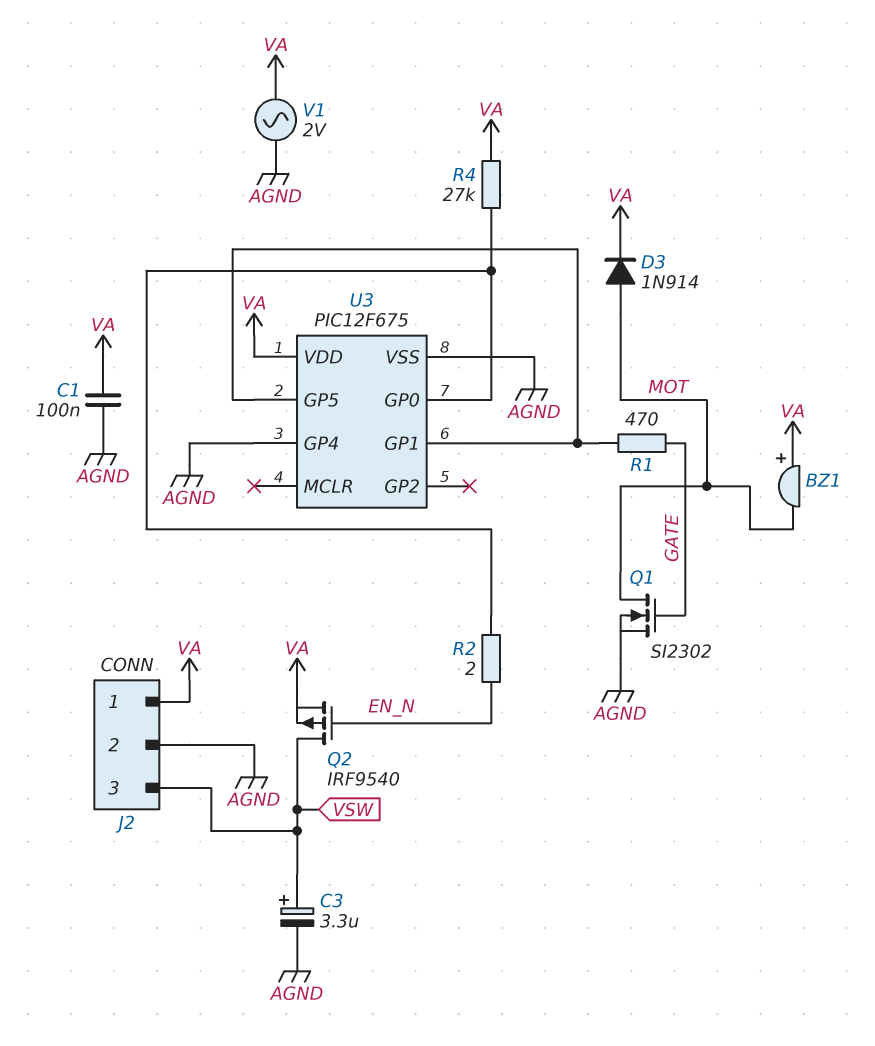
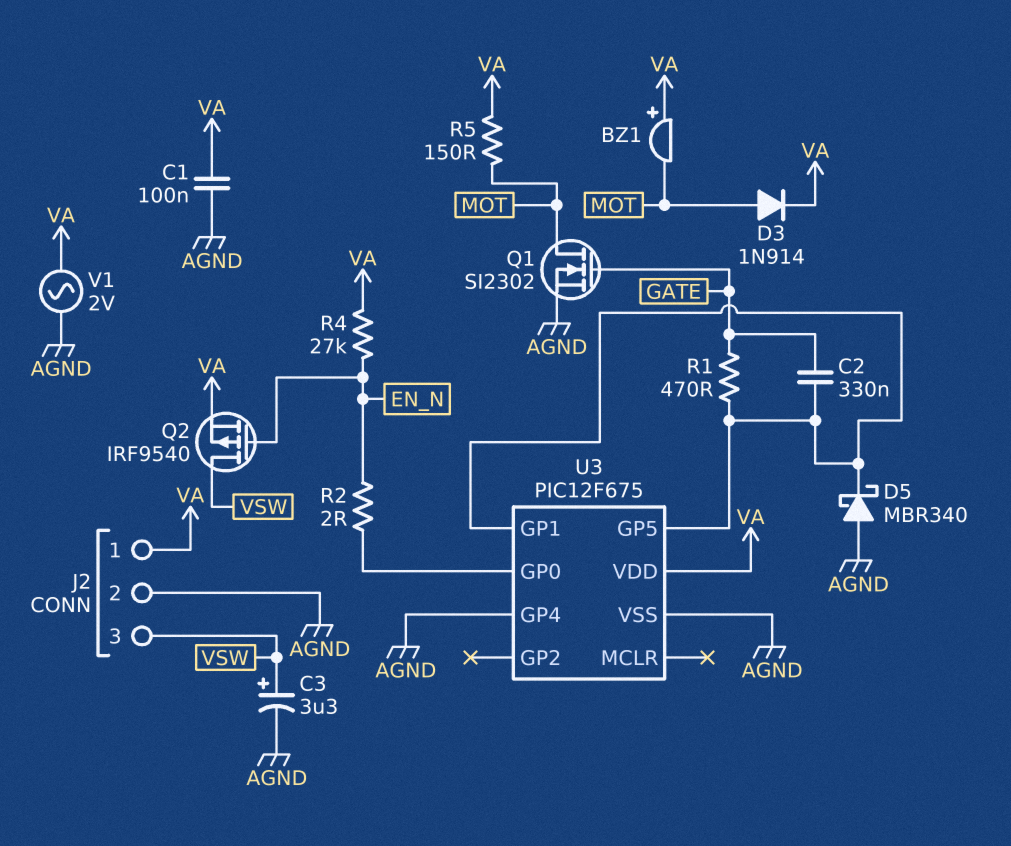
C2: none -> 330nF (GATE, U3/GP1)
D5: none -> schottky MBR340 (A AGND, K U3/GP1)
R4: 27k (U3/GP0, VA) -> 27k (EN_N, VA)
R5: none -> 150 (MOT, VA)

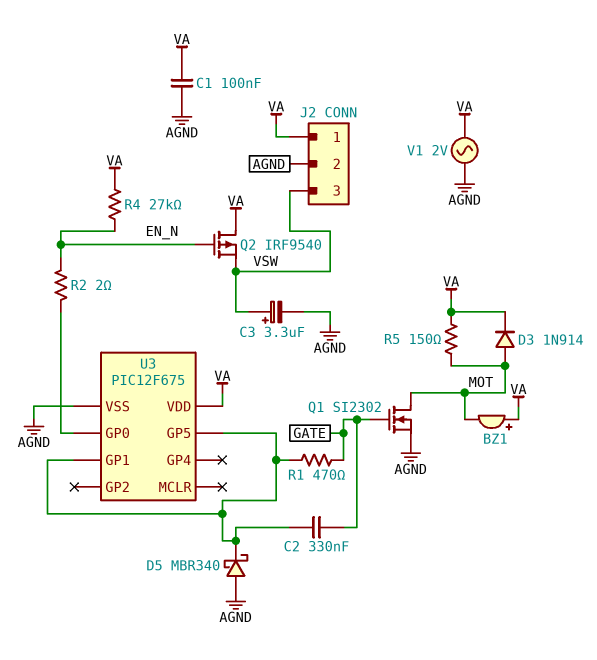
Q2: PMOS IRF9540 (G EN_N, D VSW, S VA) -> PMOS IRF9540 (G EN_N, D VA, S VSW)
U3 pin GP4: AGND -> none

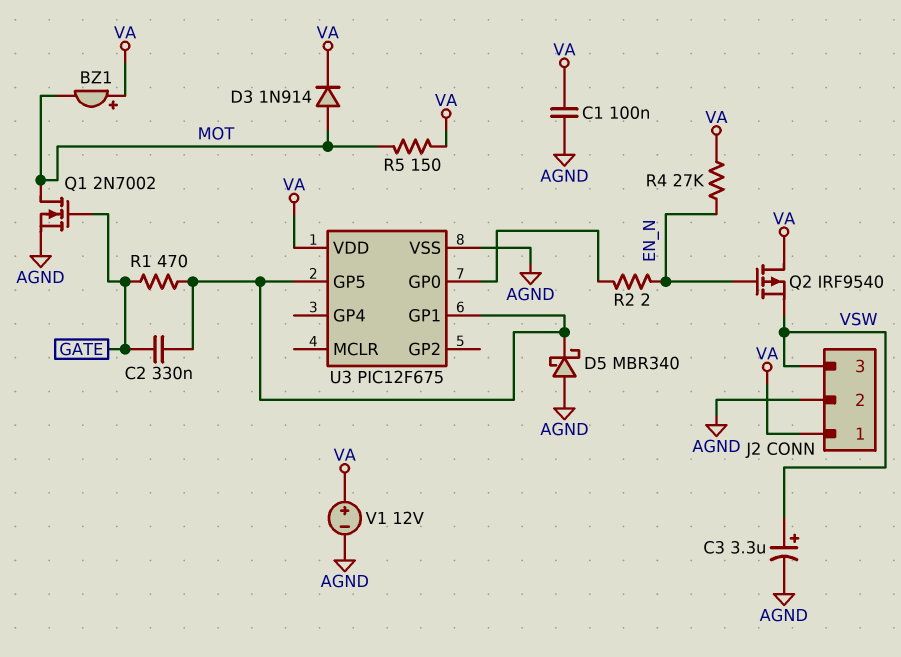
Q1: NMOS SI2302 (G GATE, D MOT, S AGND) -> NMOS 2N7002 (G GATE, D MOT, S AGND)
V1: AC 2V (AGND, VA) -> 12V (plus VA, minus AGND)

